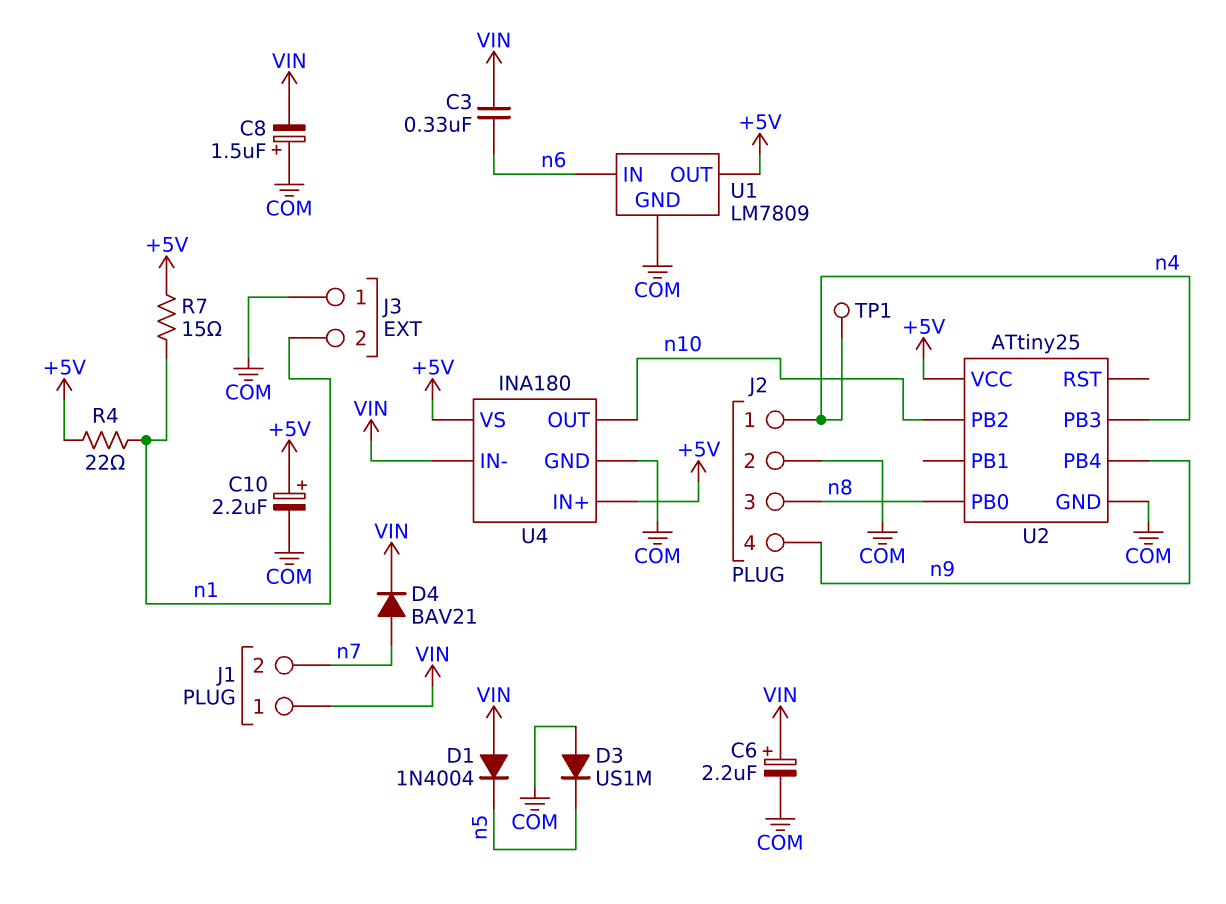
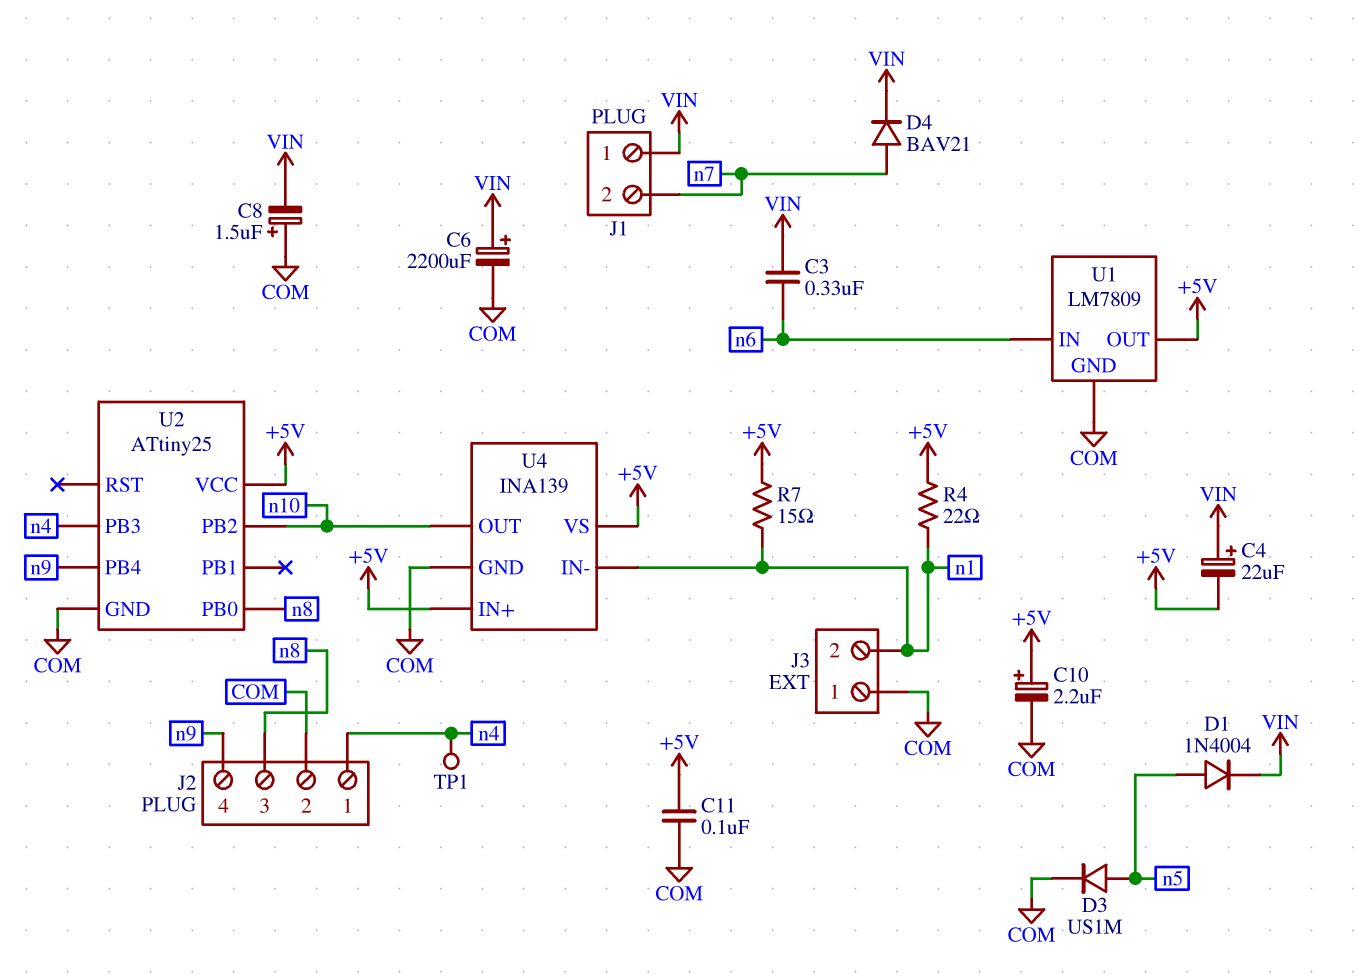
C4: none -> 22uF (plus VIN, minus +5V)
C6: 2.2uF (plus VIN, minus COM) -> 2200uF (plus VIN, minus COM)
C11: none -> 100nF (+5V, COM)
D1: diode 1N4004 (A VIN, K n5) -> diode 1N4004 (A n5, K VIN)
D3: diode US1M (A COM, K n5) -> diode US1M (A n5, K COM)
U4: INA180 -> INA139
U4 pin IN-: VIN -> n1

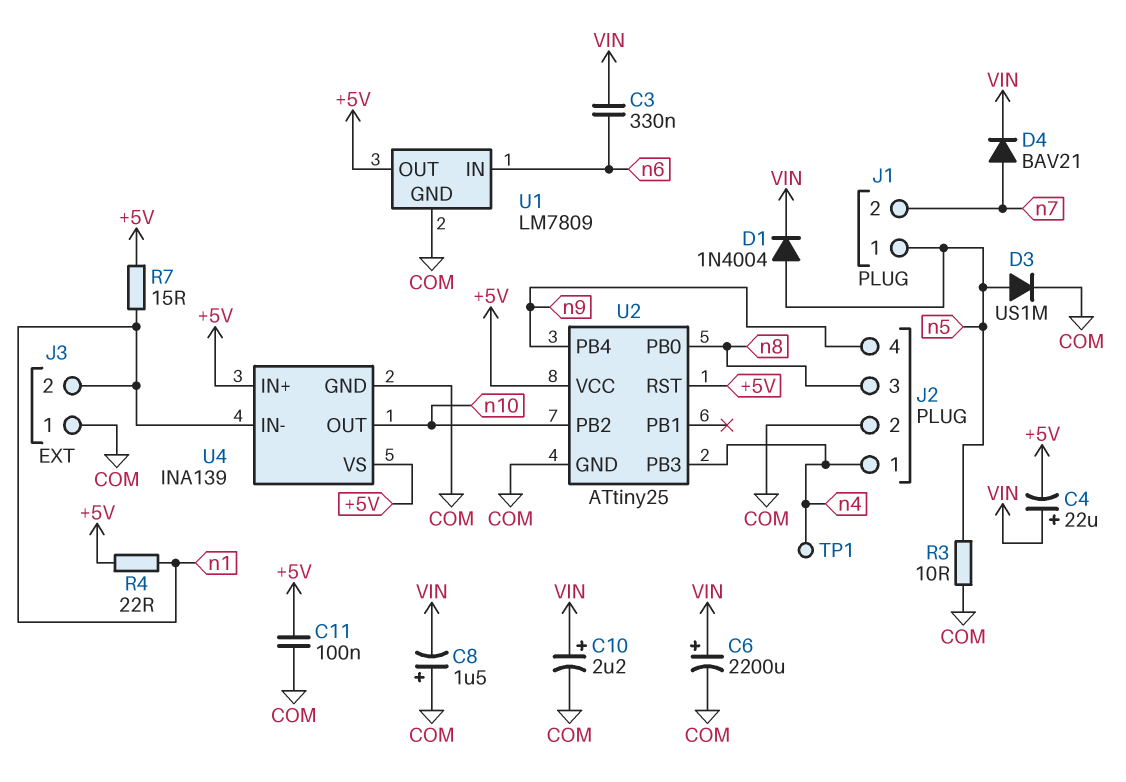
C10: 2.2uF (plus +5V, minus COM) -> 2.2uF (plus VIN, minus COM)
J1 pin 1: VIN -> n5
R3: none -> 10 (COM, n5)
U2 pin RST: none -> +5V

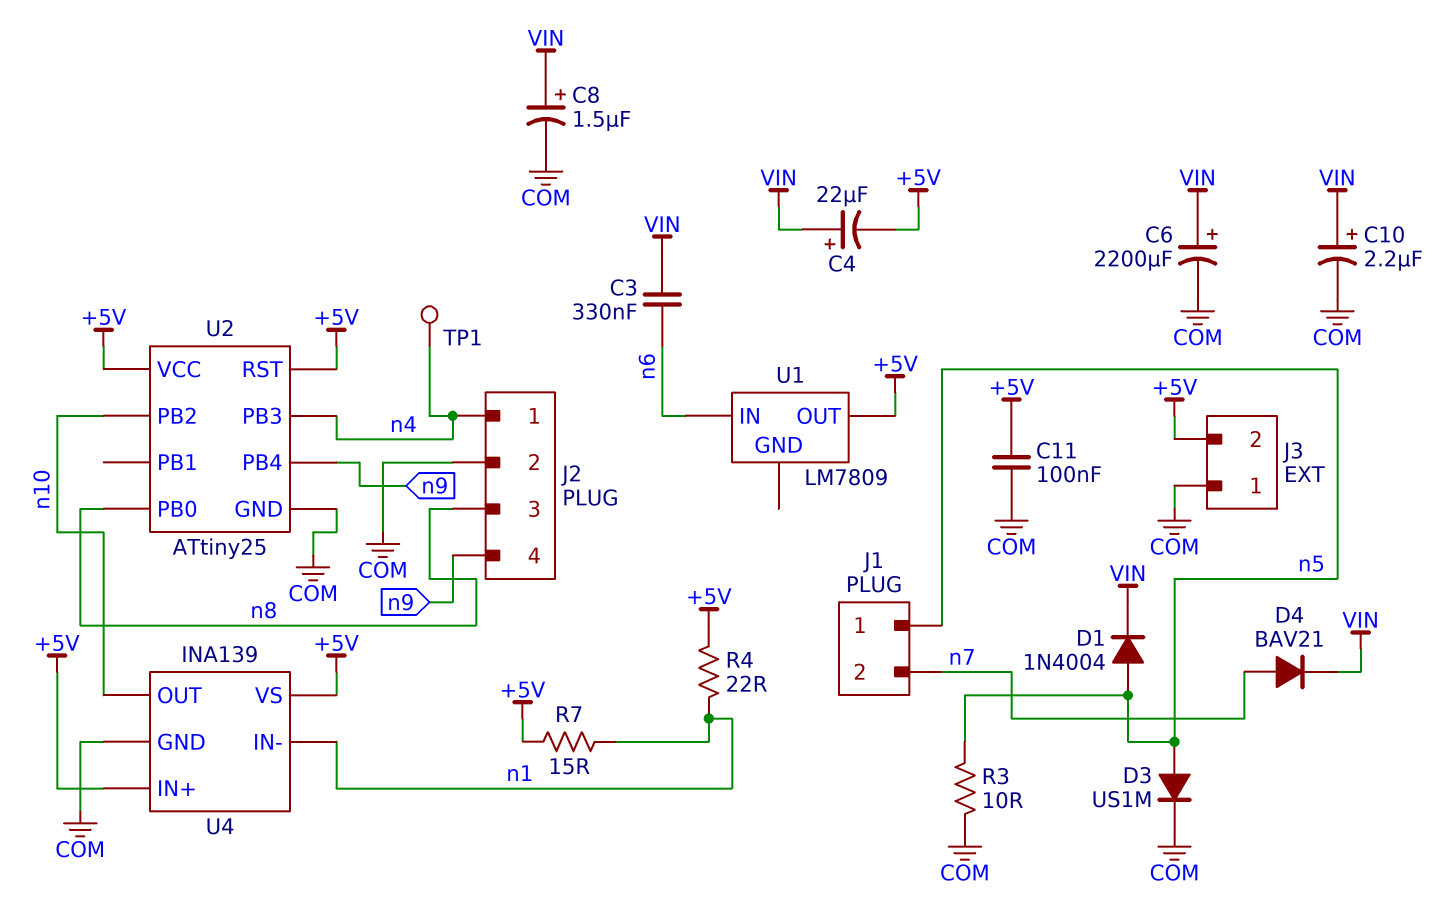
C8: 1.5uF (plus COM, minus VIN) -> 1.5uF (plus VIN, minus COM)
J3 pin 2: n1 -> +5V
U1 pin GND: COM -> none

